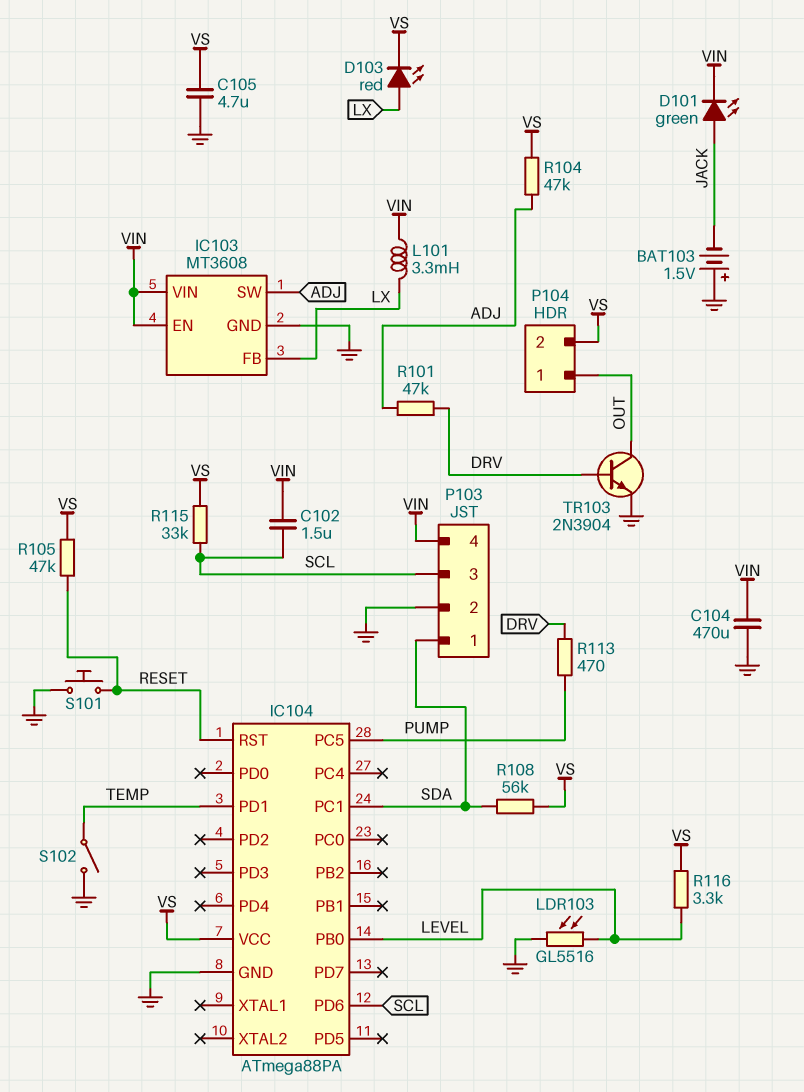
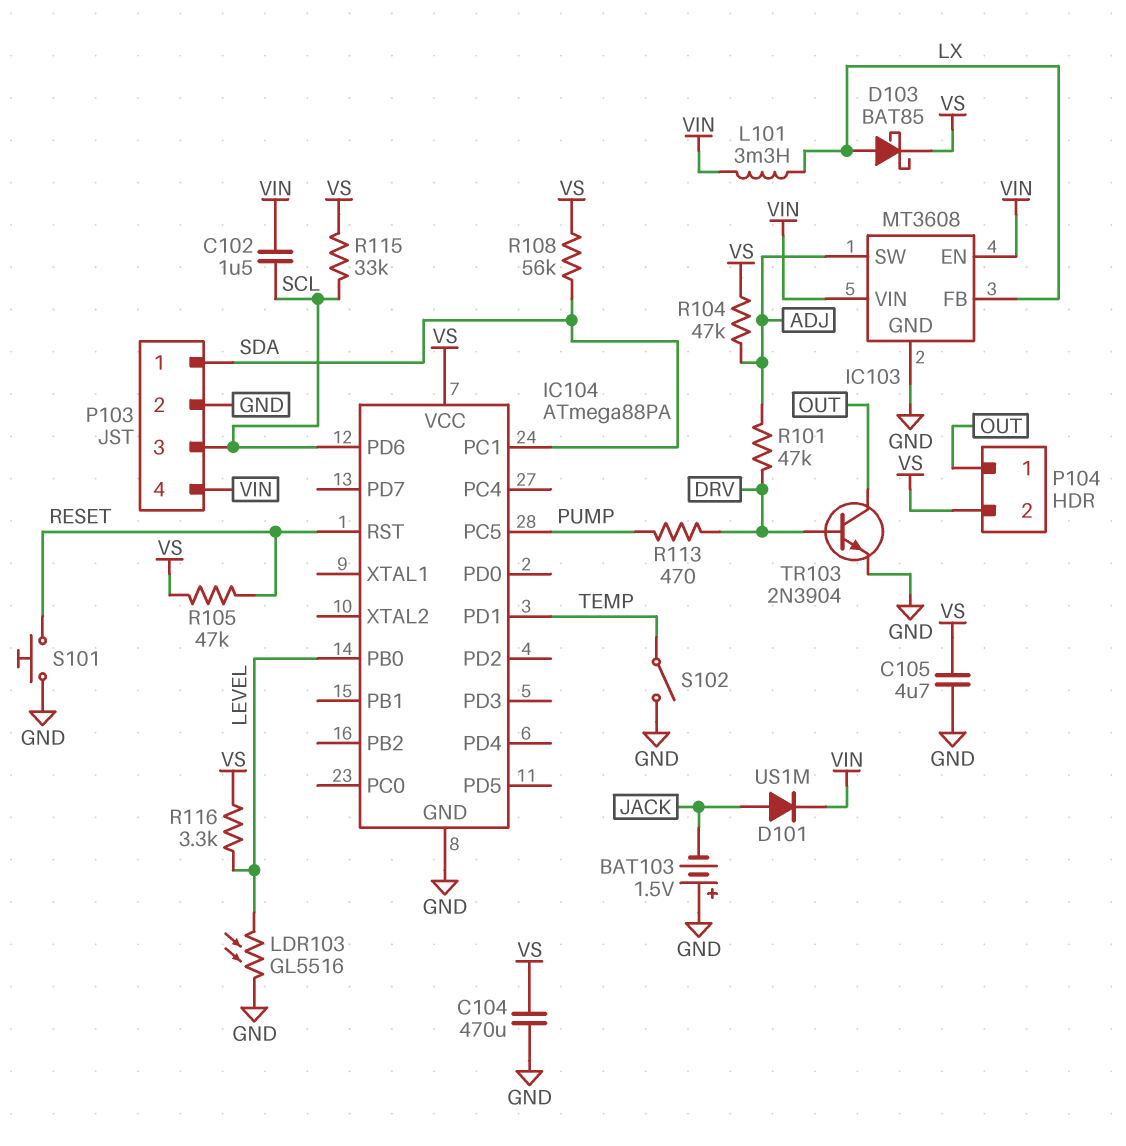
C104: 470uF (GND, VIN) -> 470uF (GND, VS)
D101: LED green (A JACK, K VIN) -> diode US1M (A JACK, K VIN)
D103: LED red (A LX, K VS) -> schottky BAT85 (A LX, K VS)

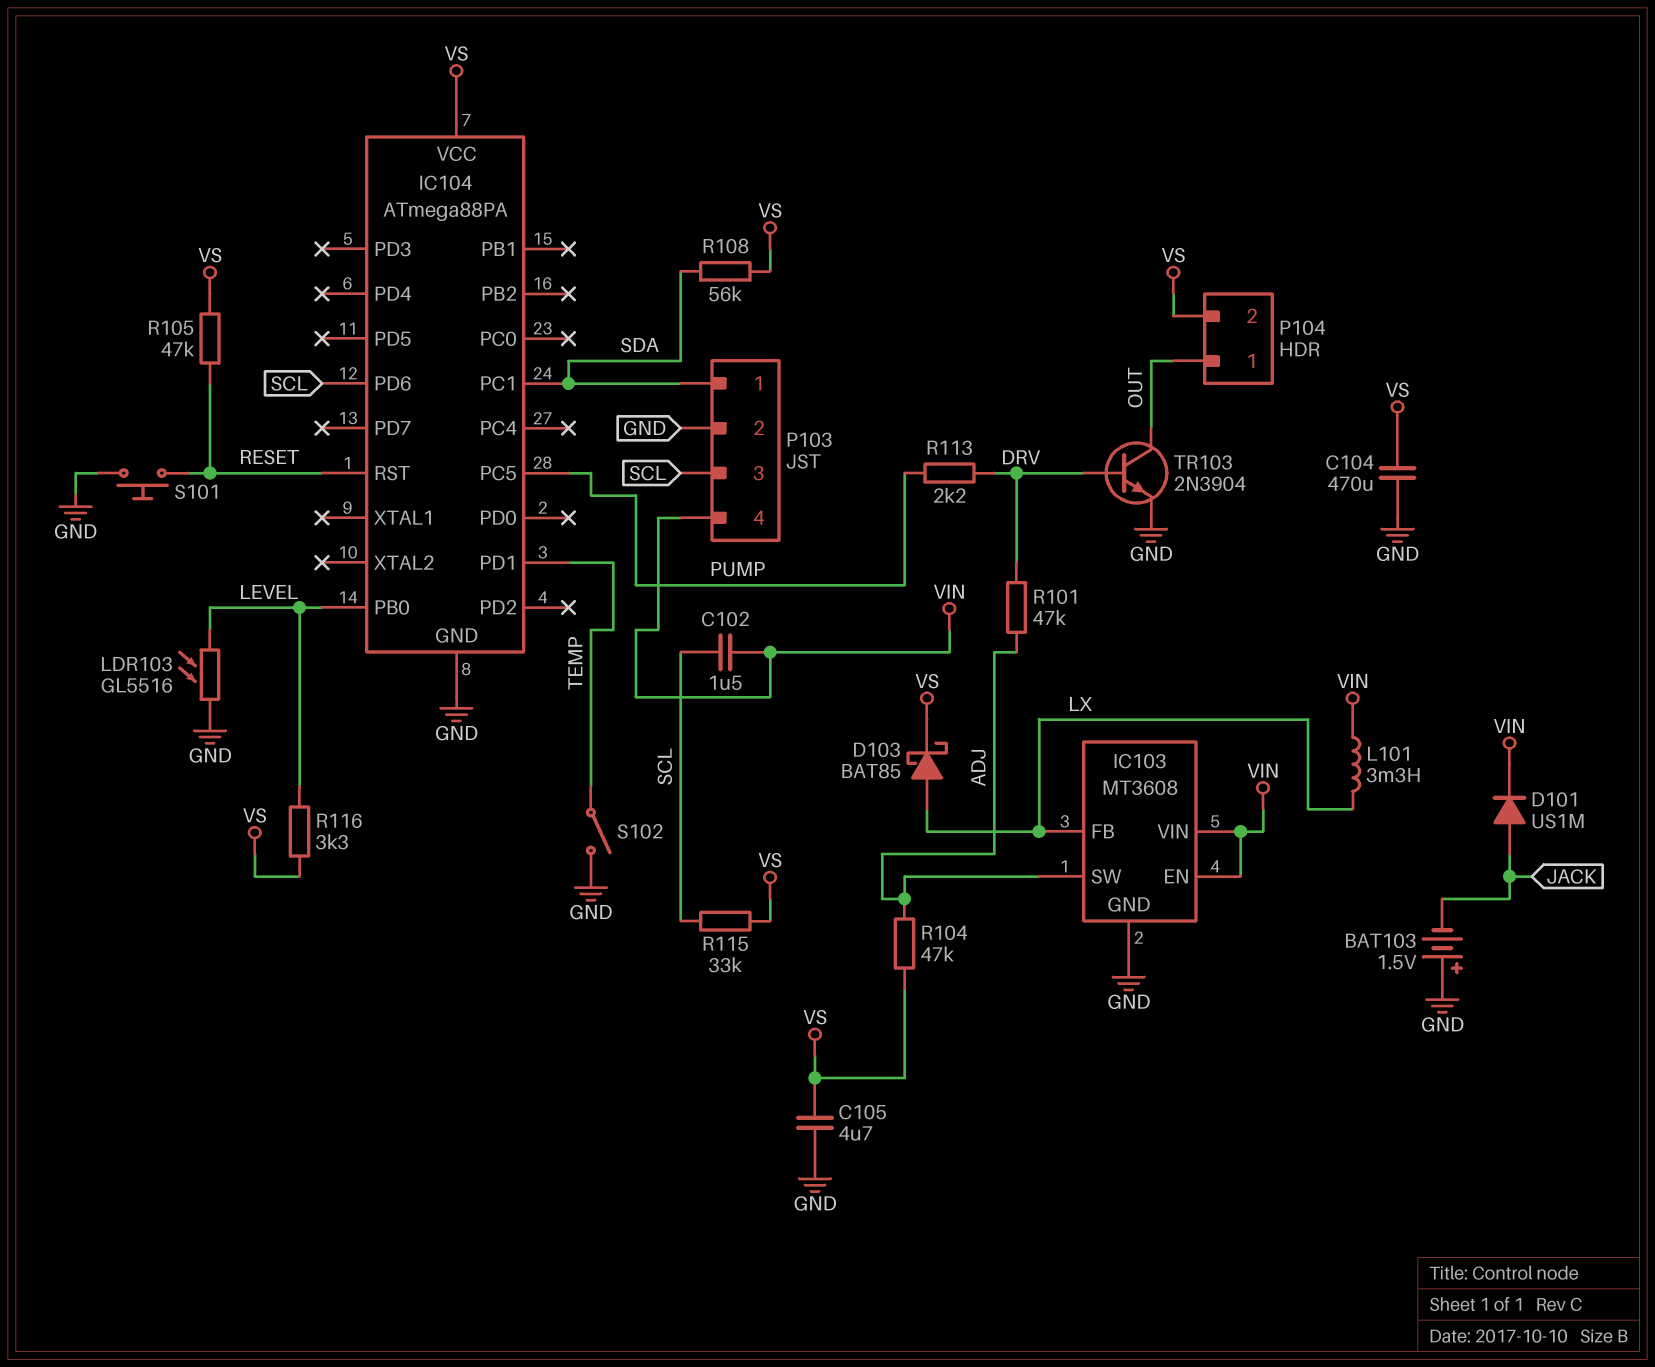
R113: 470 (DRV, PUMP) -> 2.2k (DRV, PUMP)

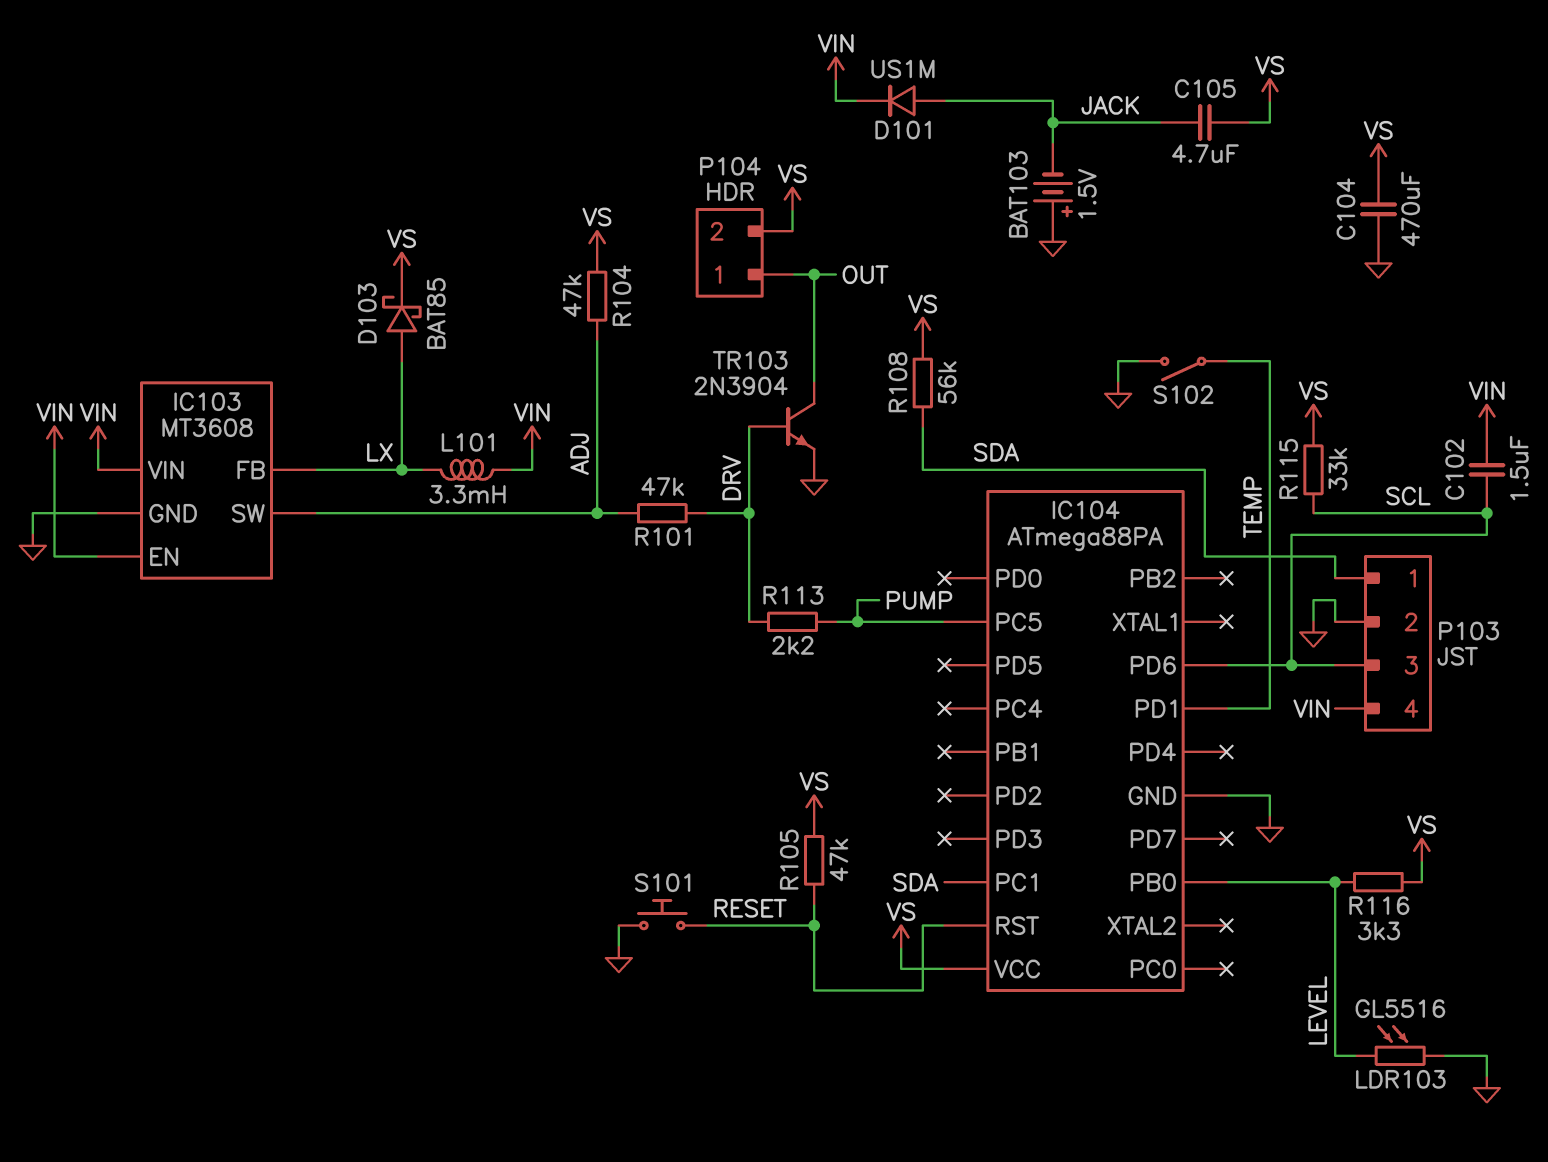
C105: 4.7uF (GND, VS) -> 4.7uF (JACK, VS)

